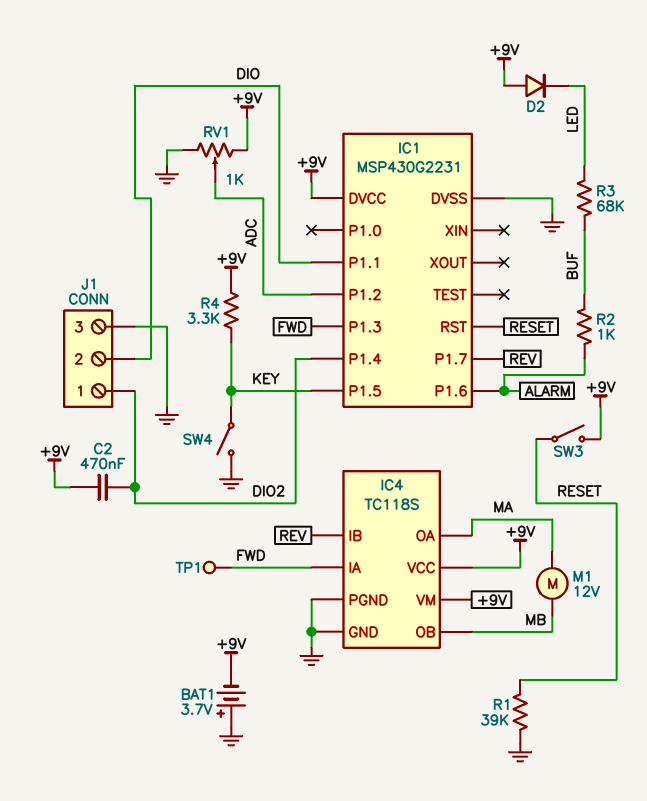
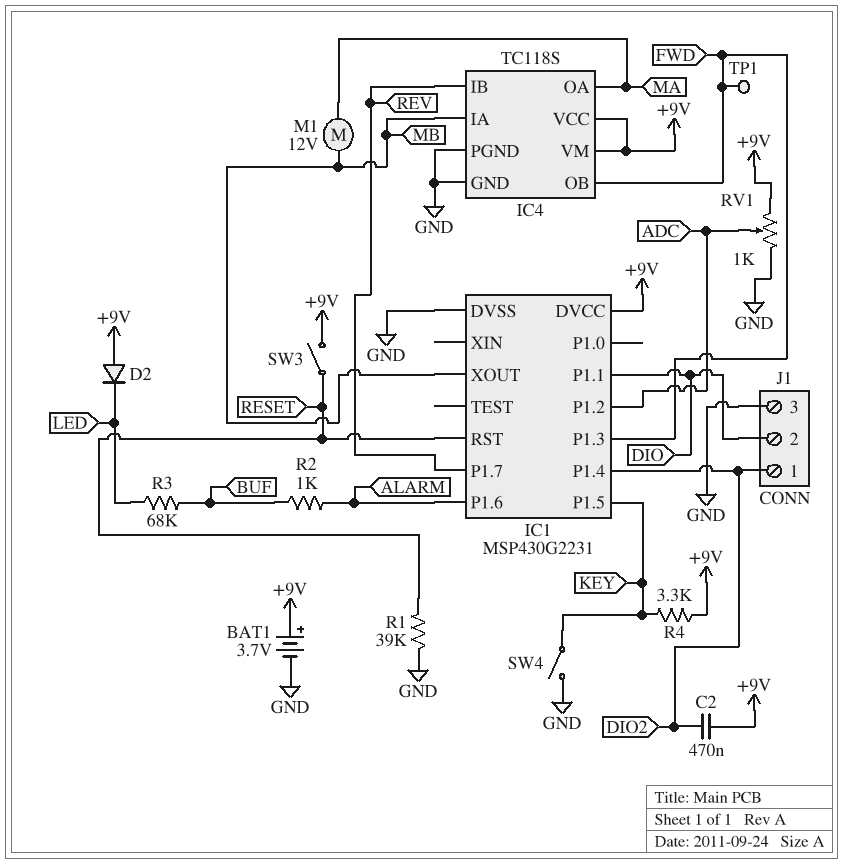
BAT1: 3.7V (plus GND, minus +9V) -> 3.7V (plus +9V, minus GND)
IC1 pin XOUT: none -> MB
IC4 pin IA: FWD -> MB
IC4 pin OB: MB -> FWD

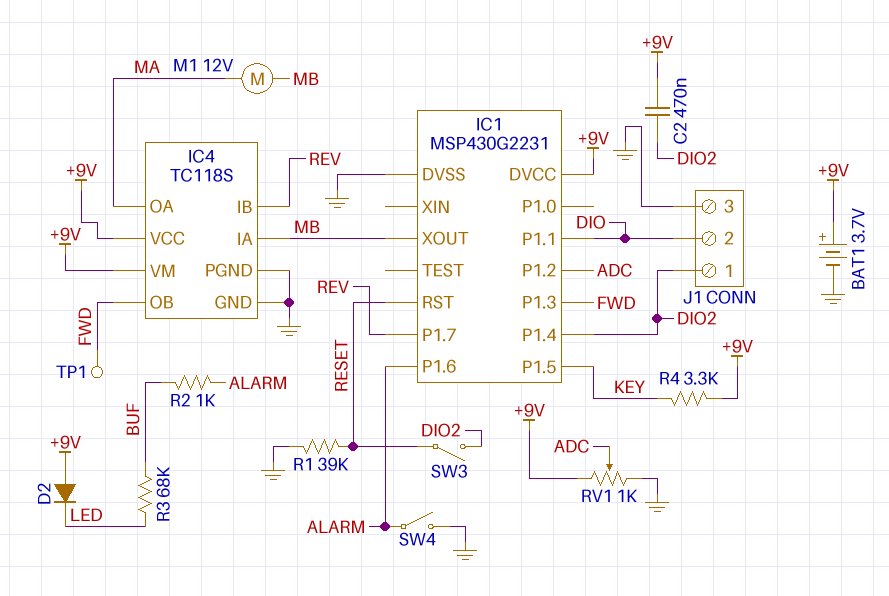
SW3: switch (+9V, RESET) -> switch (DIO2, RESET)
SW4: switch (GND, KEY) -> switch (ALARM, GND)

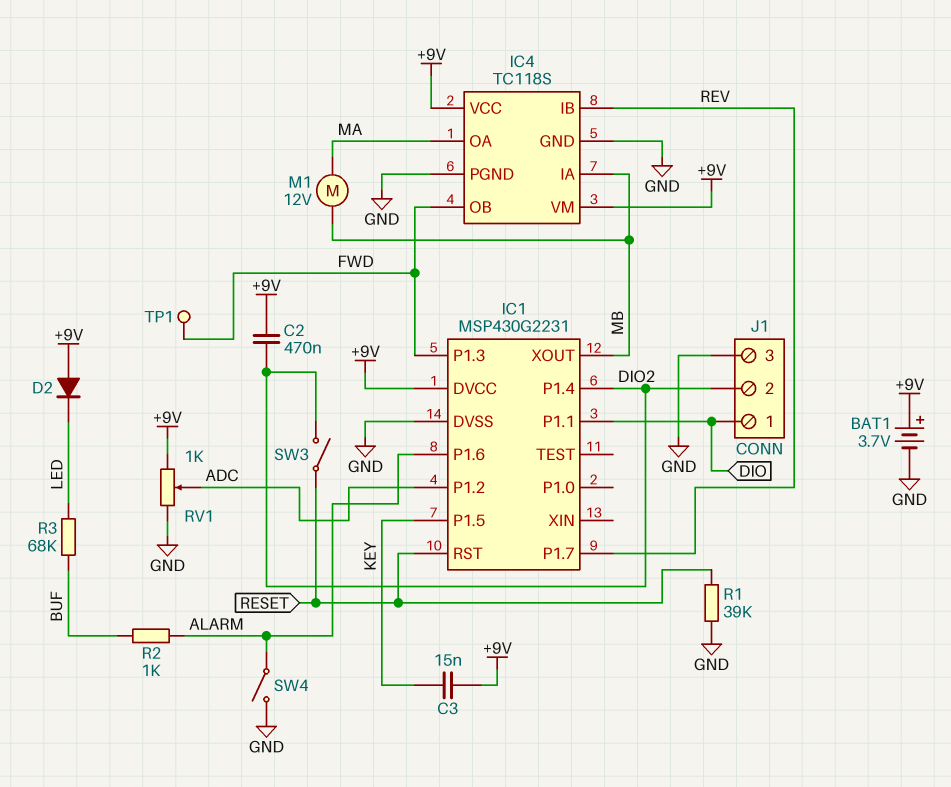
C3: none -> 15nF (+9V, KEY)
J1 pin 1: DIO2 -> DIO
J1 pin 2: DIO -> DIO2
R4: 3.3k (+9V, KEY) -> none

